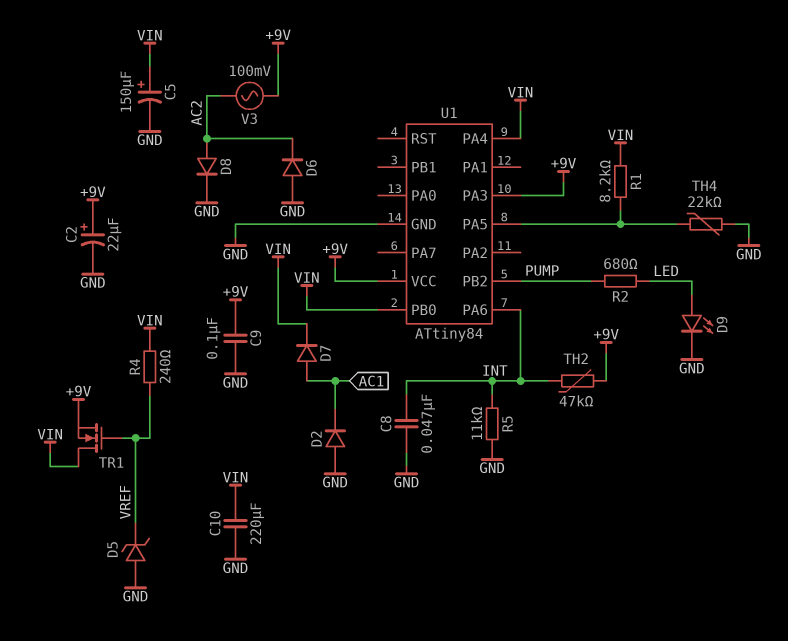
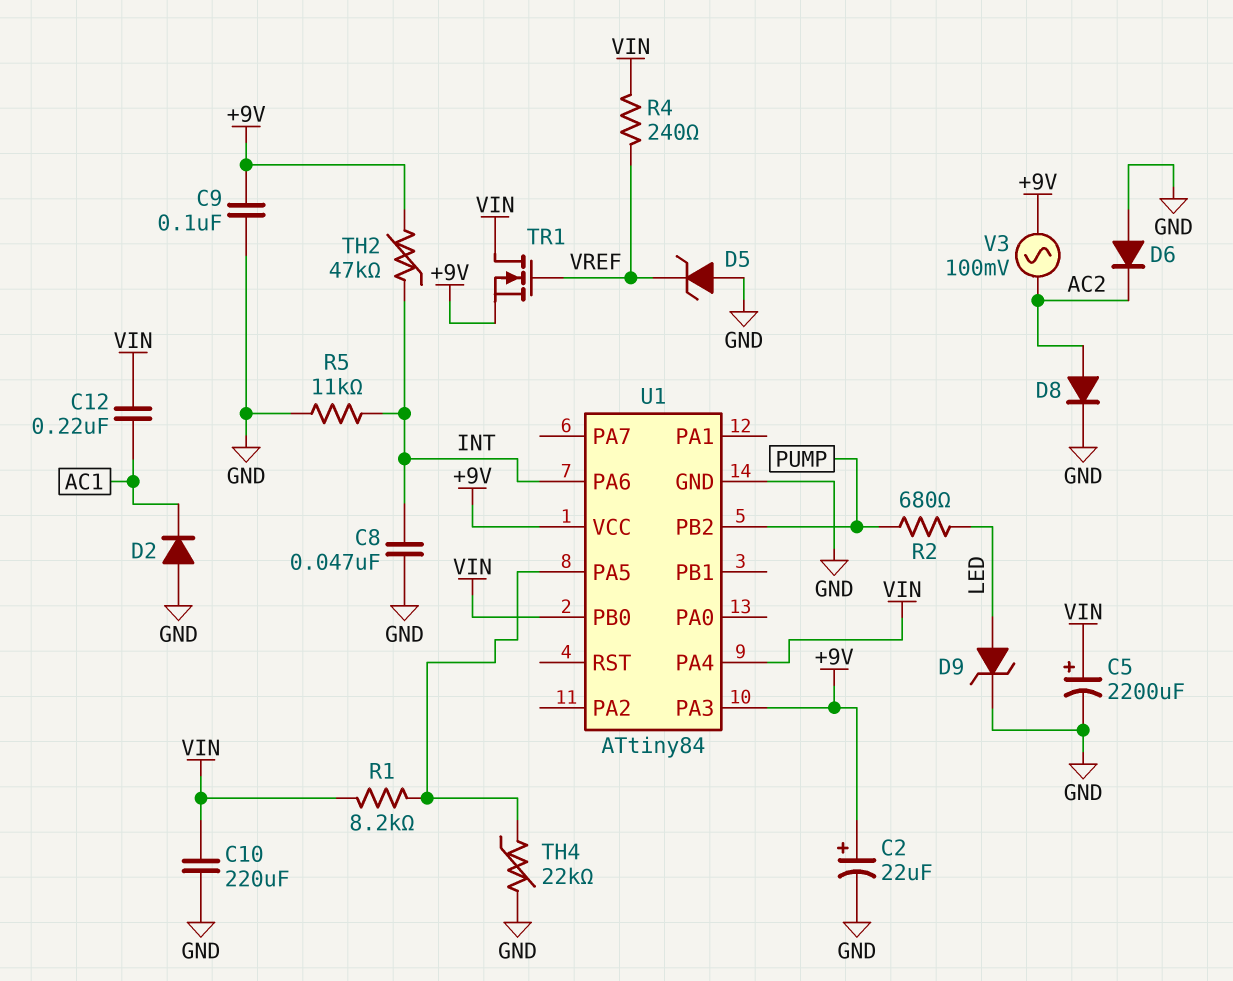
C5: 150uF (plus VIN, minus GND) -> 2200uF (plus VIN, minus GND)
C12: none -> 220nF (AC1, VIN)
D7: diode (A AC1, K VIN) -> none
D9: LED (A LED, K GND) -> zener (A LED, K GND)

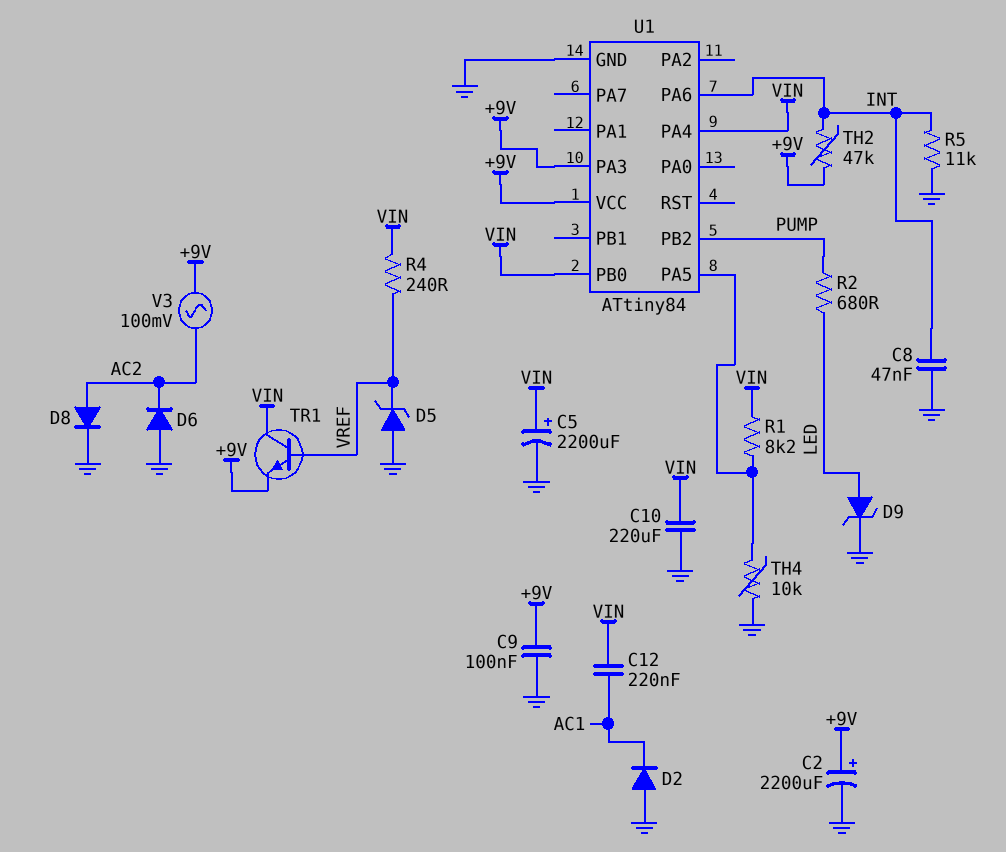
C2: 22uF (plus +9V, minus GND) -> 2200uF (plus +9V, minus GND)
TH4: 22k (GND, U1/PA5) -> 10k (GND, U1/PA5)
TR1: NMOS (G VREF, D VIN, S +9V) -> NPN (B VREF, C VIN, E +9V)

